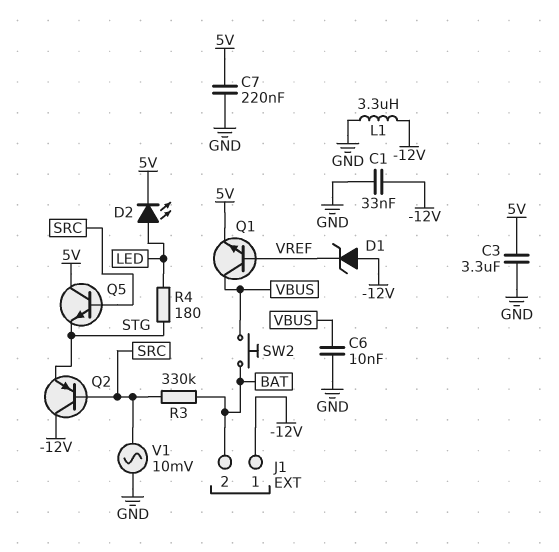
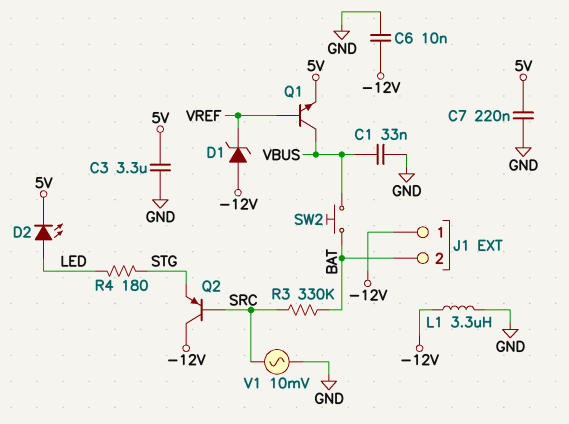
C1: 33nF (-12V, GND) -> 33nF (GND, VBUS)
C6: 10nF (GND, VBUS) -> 10nF (-12V, GND)
Q5: NPN (B SRC, C 5V, E STG) -> none

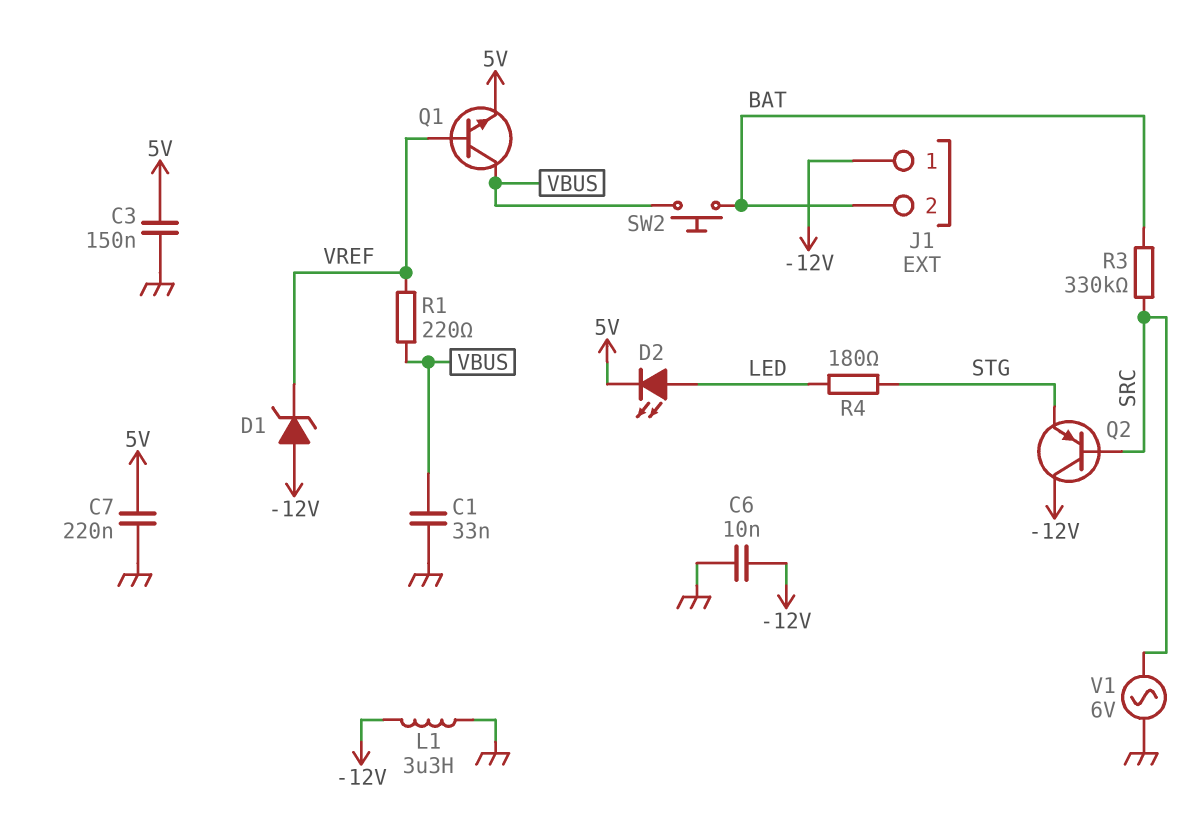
C3: 3.3uF (5V, GND) -> 150nF (5V, GND)
R1: none -> 220 (VBUS, VREF)
V1: AC 10mV (GND, SRC) -> AC 6V (GND, SRC)

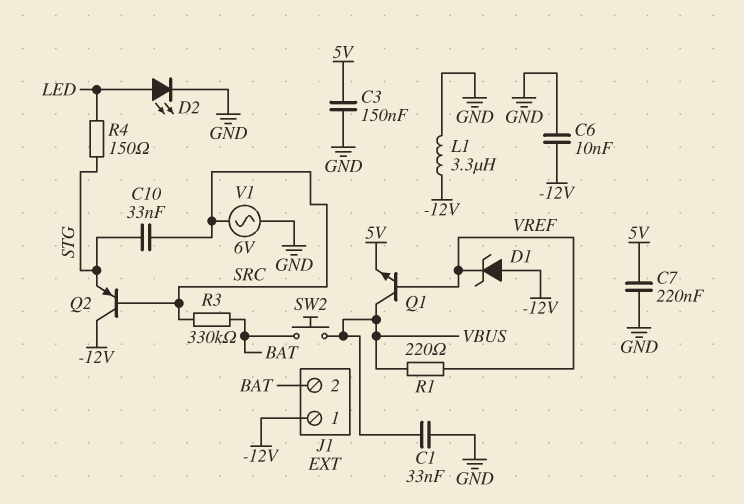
C10: none -> 33nF (SRC, STG)
D2: LED (A LED, K 5V) -> LED (A LED, K GND)
R4: 180 (LED, STG) -> 150 (LED, STG)

